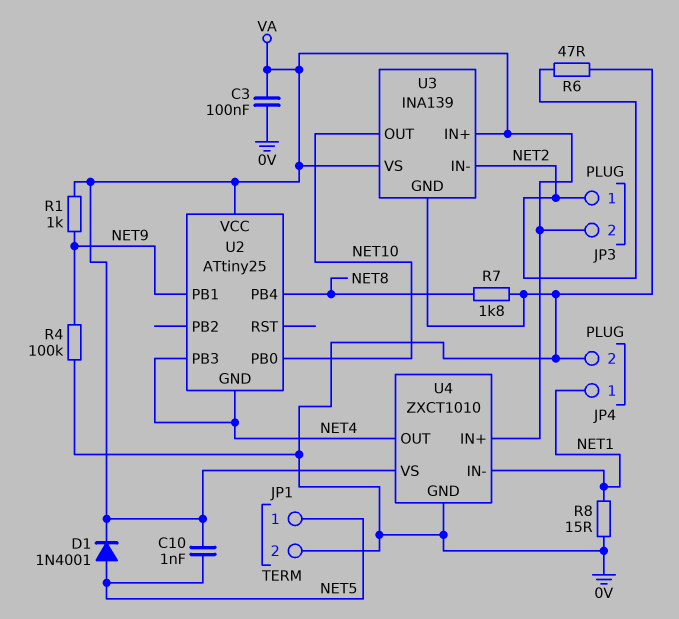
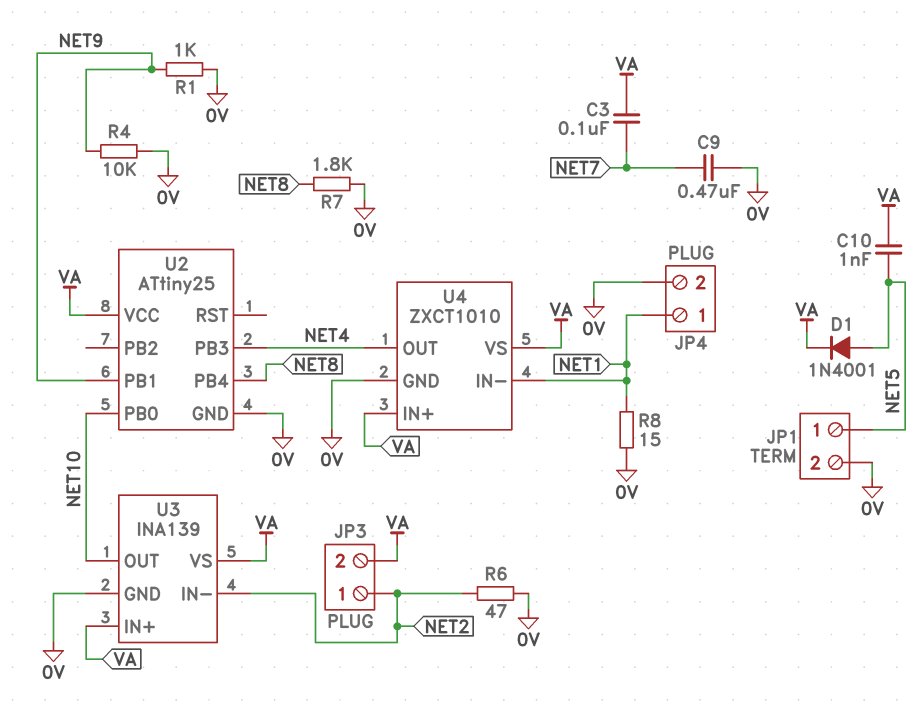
C3: 100nF (0V, VA) -> 100nF (NET7, VA)
C9: none -> 470nF (0V, NET7)
R1: 1k (NET9, VA) -> 1k (0V, NET9)
R4: 100k (0V, NET9) -> 10k (0V, NET9)
U2 pin GND: NET4 -> 0V

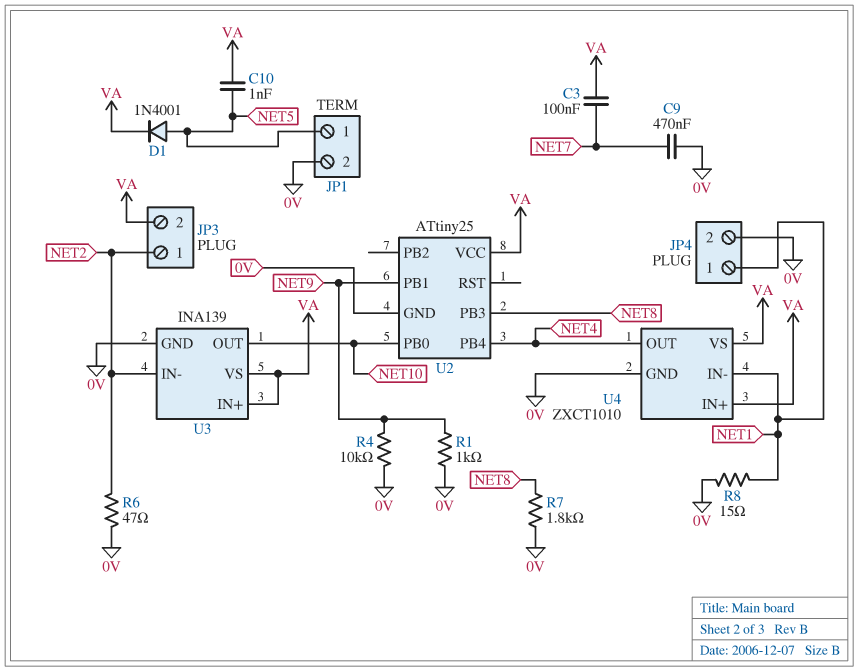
U2 pin PB3: NET4 -> NET8
U2 pin PB4: NET8 -> NET4

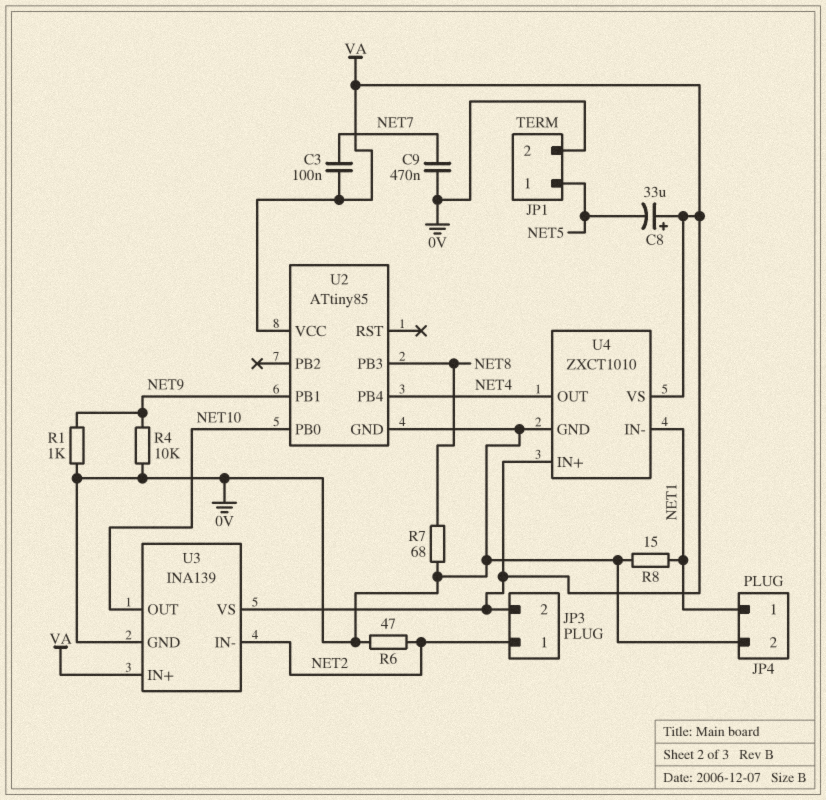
C8: none -> 33uF (plus VA, minus NET5)
C10: 1nF (NET5, VA) -> none
D1: diode 1N4001 (A NET5, K VA) -> none
R7: 1.8k (0V, NET8) -> 68 (0V, NET8)
U2: ATtiny25 -> ATtiny85

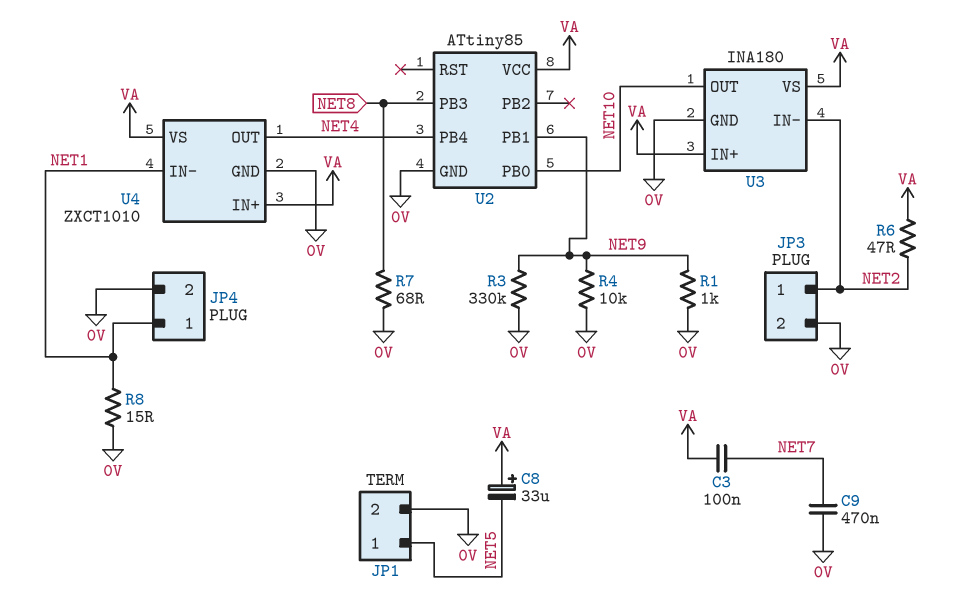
JP3 pin 2: VA -> 0V
R3: none -> 330k (0V, NET9)
R6: 47 (0V, NET2) -> 47 (NET2, VA)
U3: INA139 -> INA180

